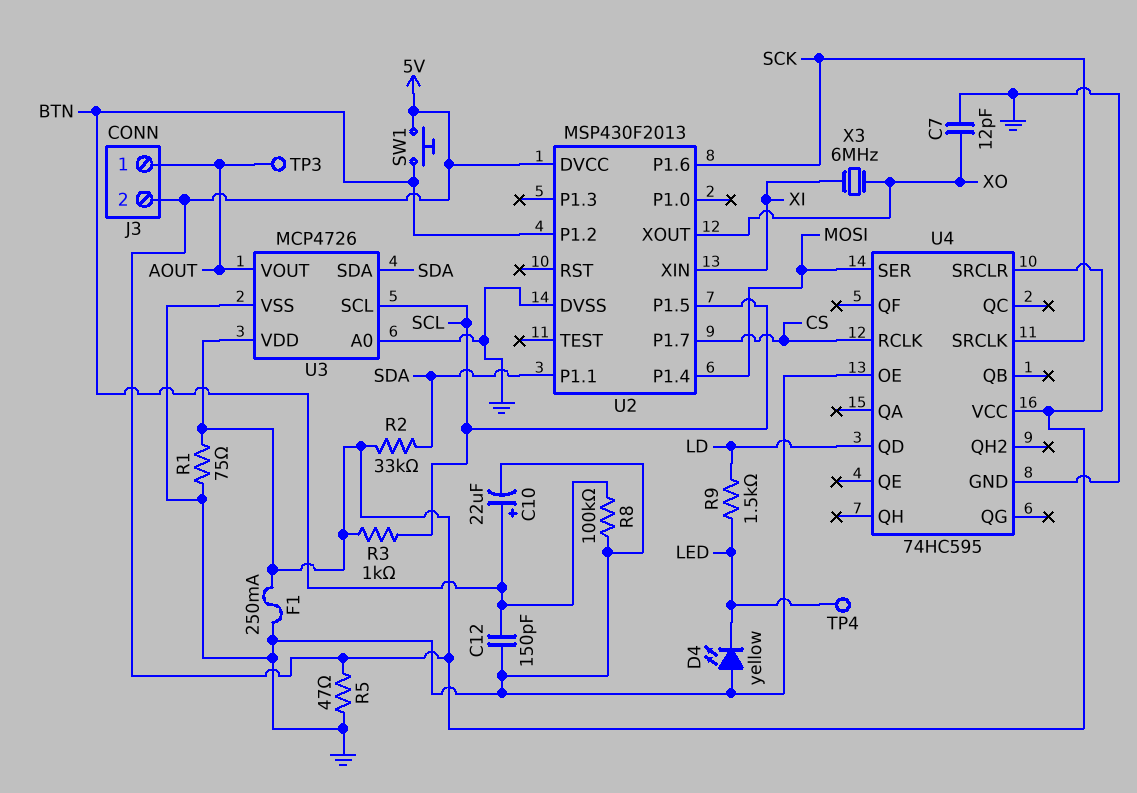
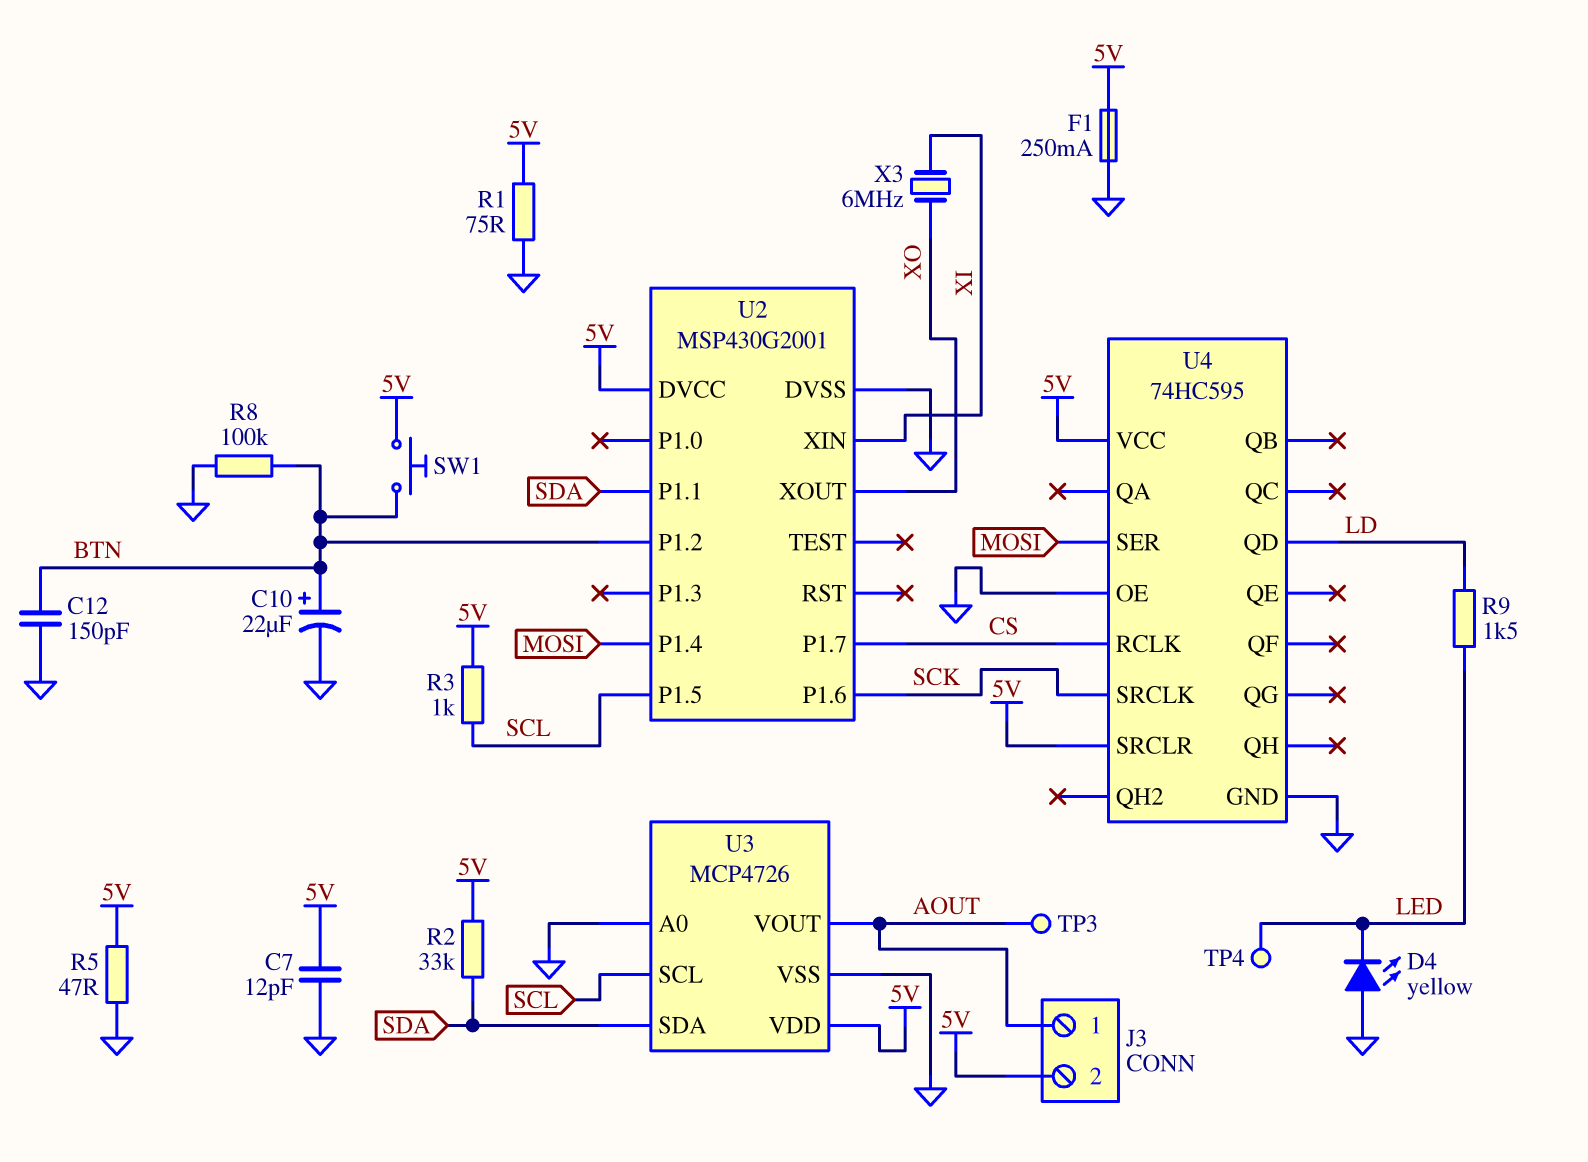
C7: 12pF (GND, XO) -> 12pF (5V, GND)
U2: MSP430F2013 -> MSP430G2001

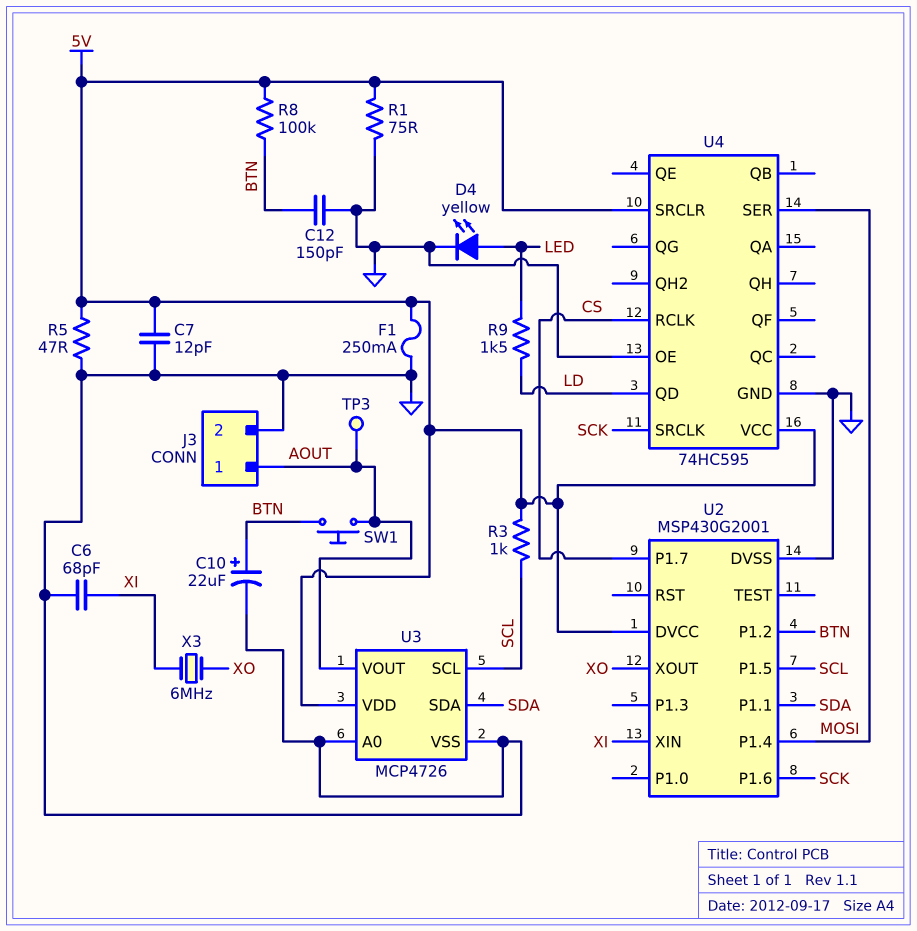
C6: none -> 68pF (GND, XI)
D4: LED yellow (A GND, K LED) -> LED yellow (A LED, K GND)
J3 pin 2: 5V -> GND
R2: 33k (5V, SDA) -> none
R8: 100k (BTN, GND) -> 100k (5V, BTN)
SW1: button (5V, BTN) -> button (AOUT, BTN)
TP4: test point (LED) -> none

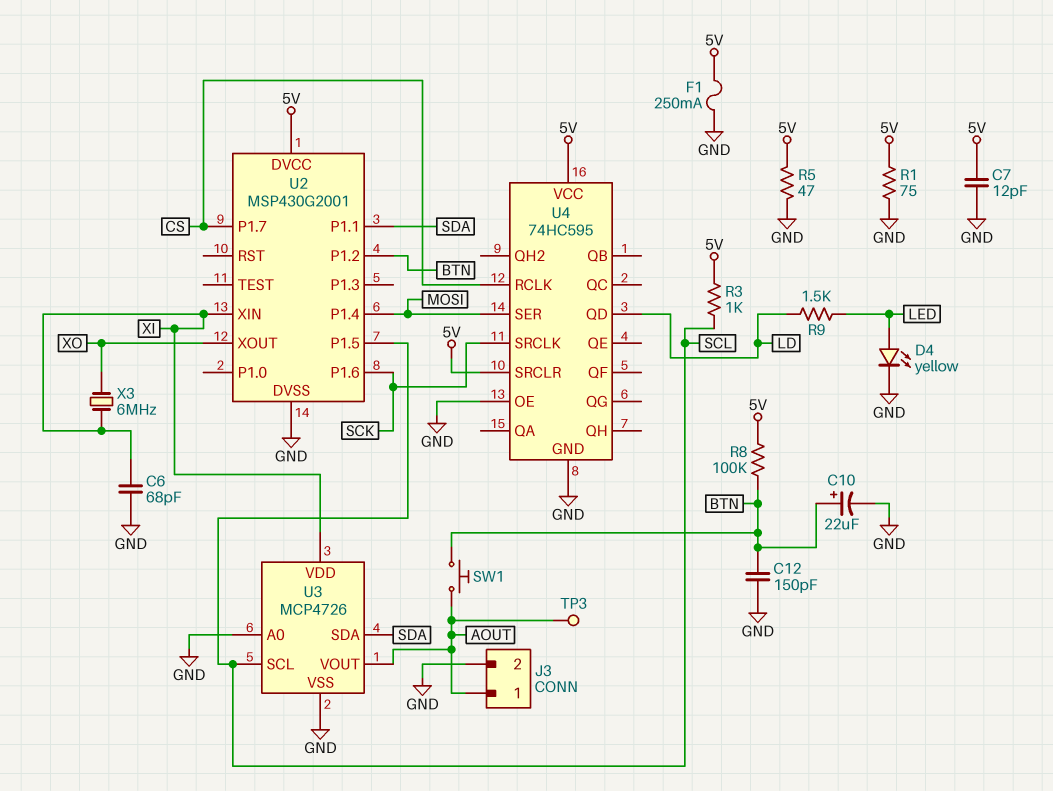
U3 pin VDD: 5V -> XI

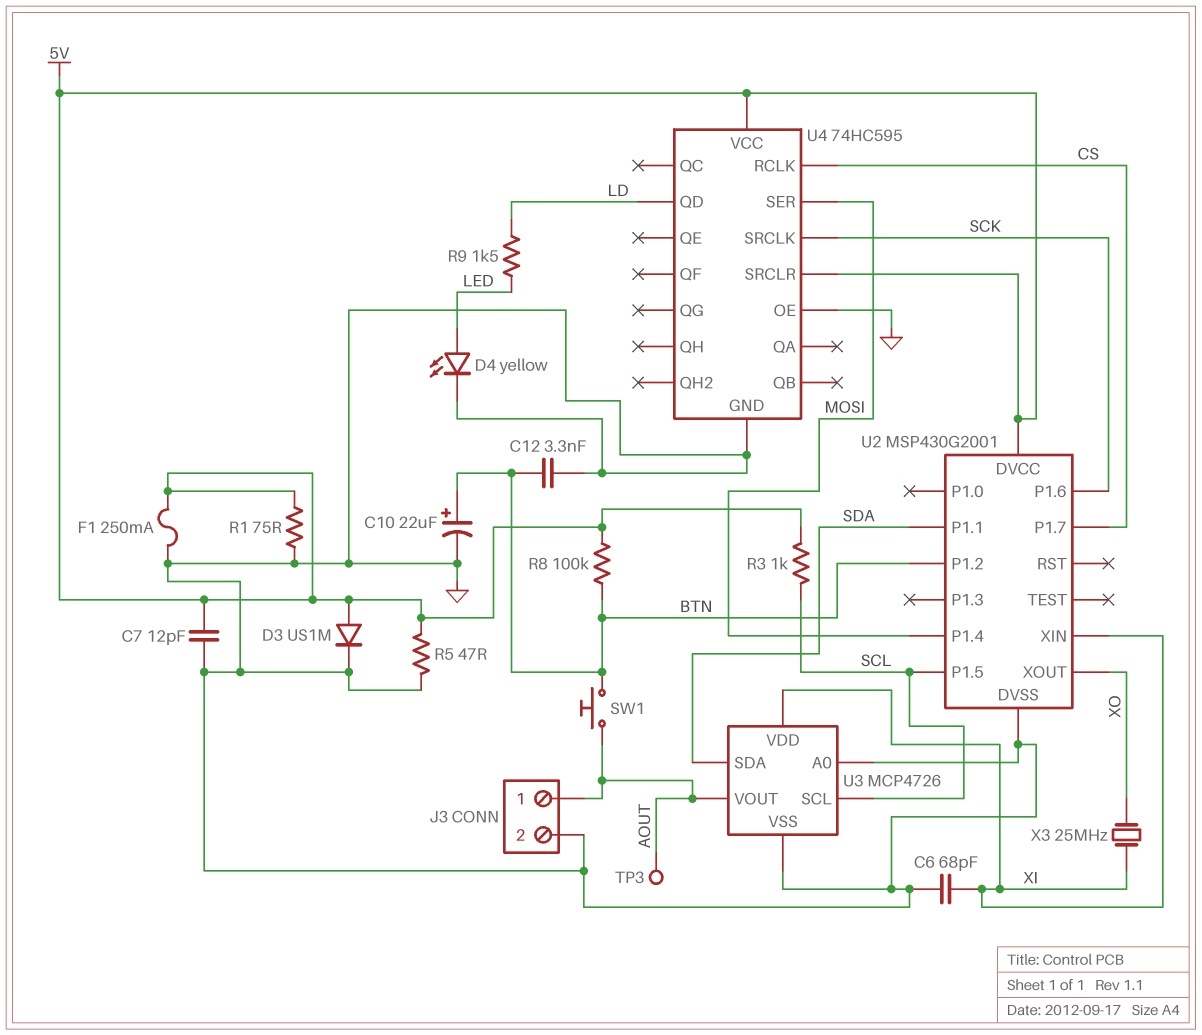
C12: 150pF (BTN, GND) -> 3.3nF (BTN, GND)
D3: none -> diode US1M (A 5V, K GND)
X3: 6MHz (XI, XO) -> 25MHz (XI, XO)

